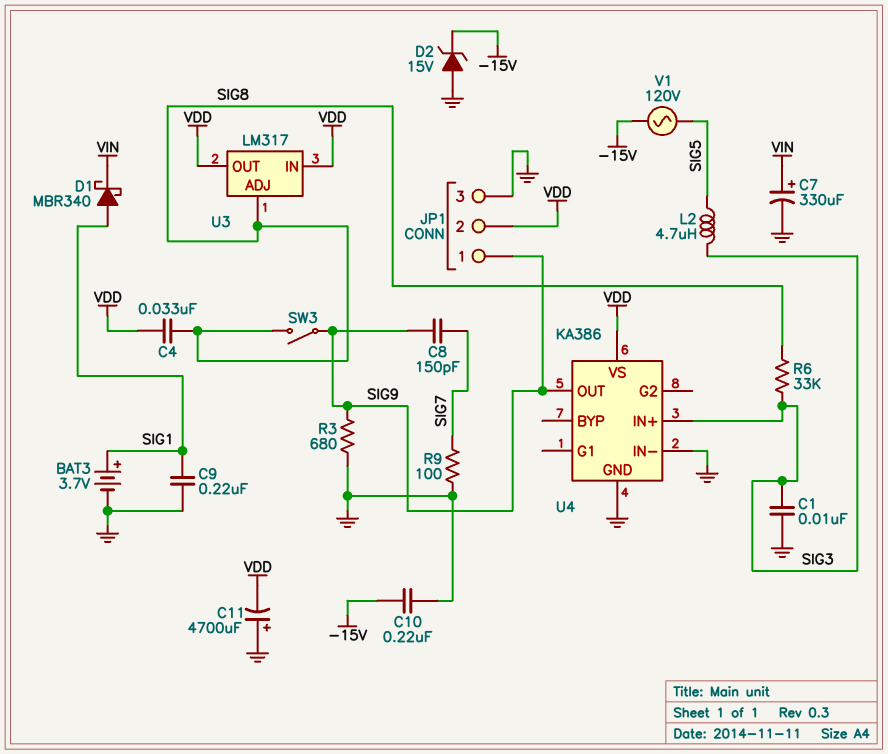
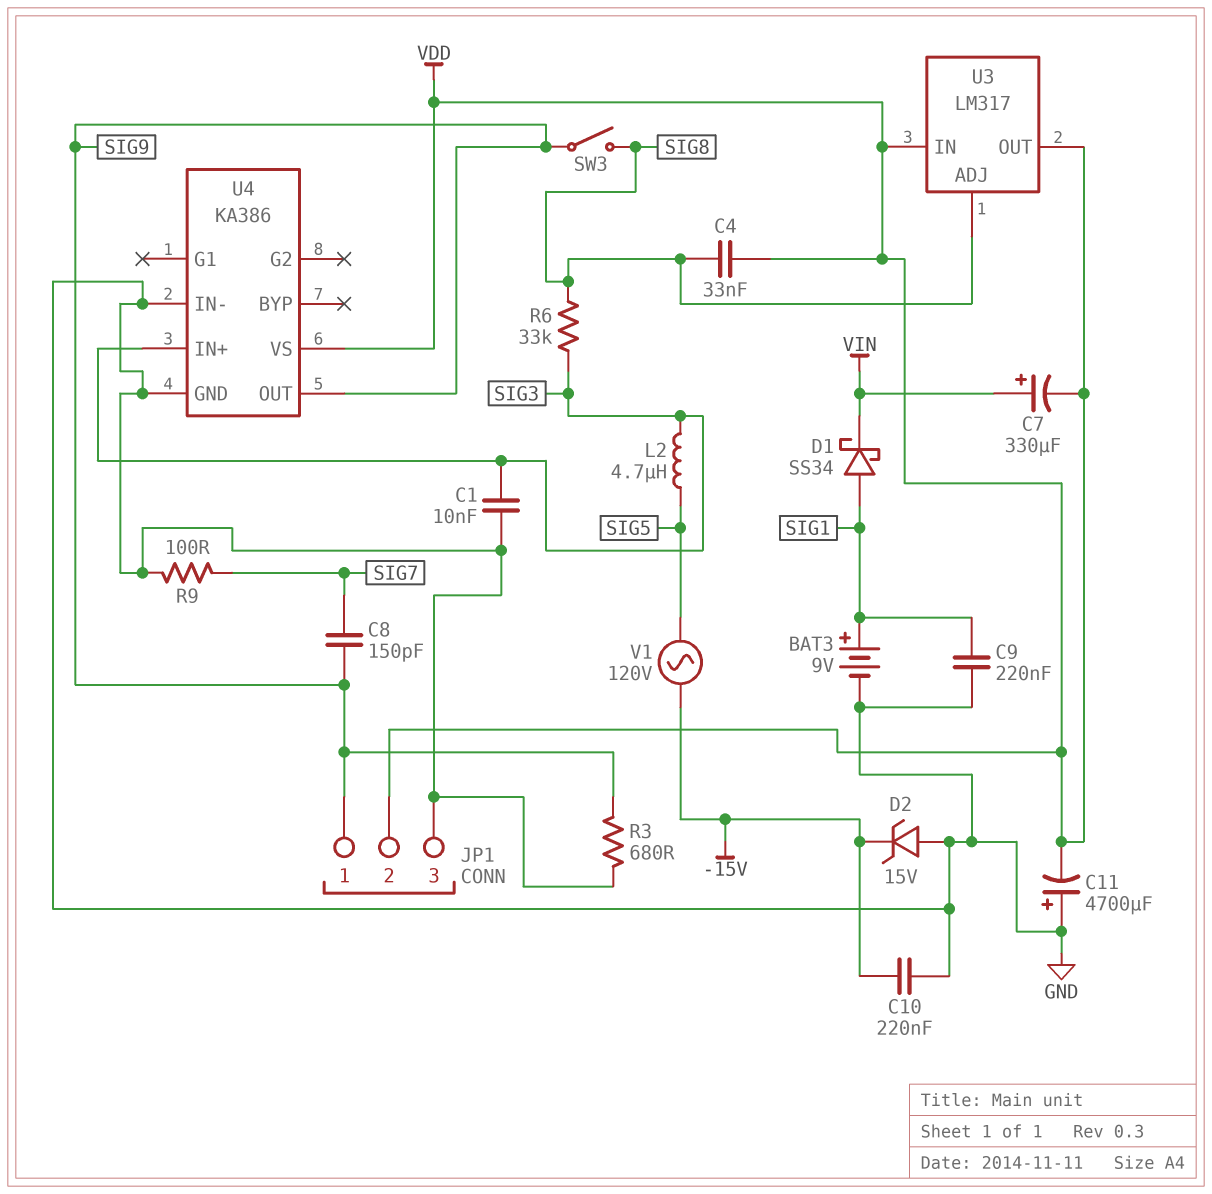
BAT3: 3.7V (plus SIG1, minus GND) -> 9V (plus SIG1, minus GND)
C7: 330uF (plus VIN, minus GND) -> 330uF (plus VIN, minus VDD)
D1: schottky MBR340 (A SIG1, K VIN) -> schottky SS34 (A SIG1, K VIN)

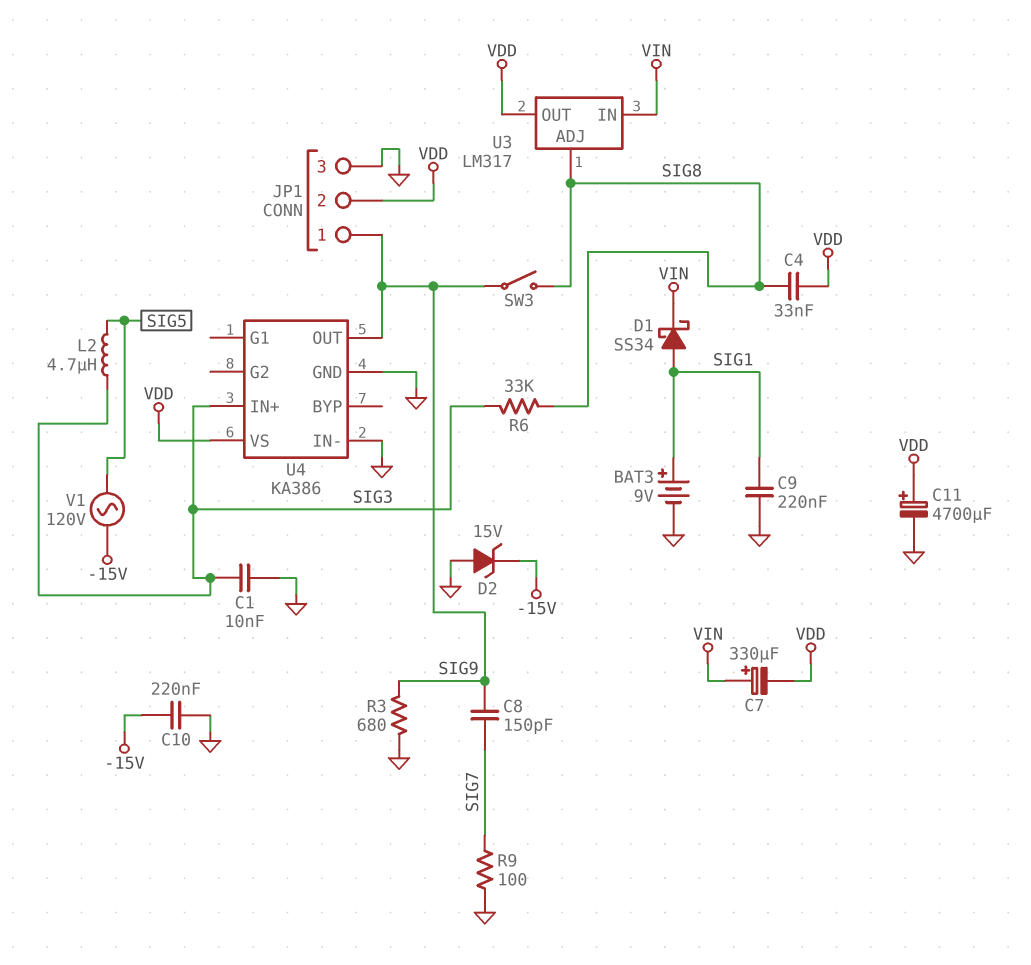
C11: 4700uF (plus GND, minus VDD) -> 4700uF (plus VDD, minus GND)
U3 pin IN: VDD -> VIN

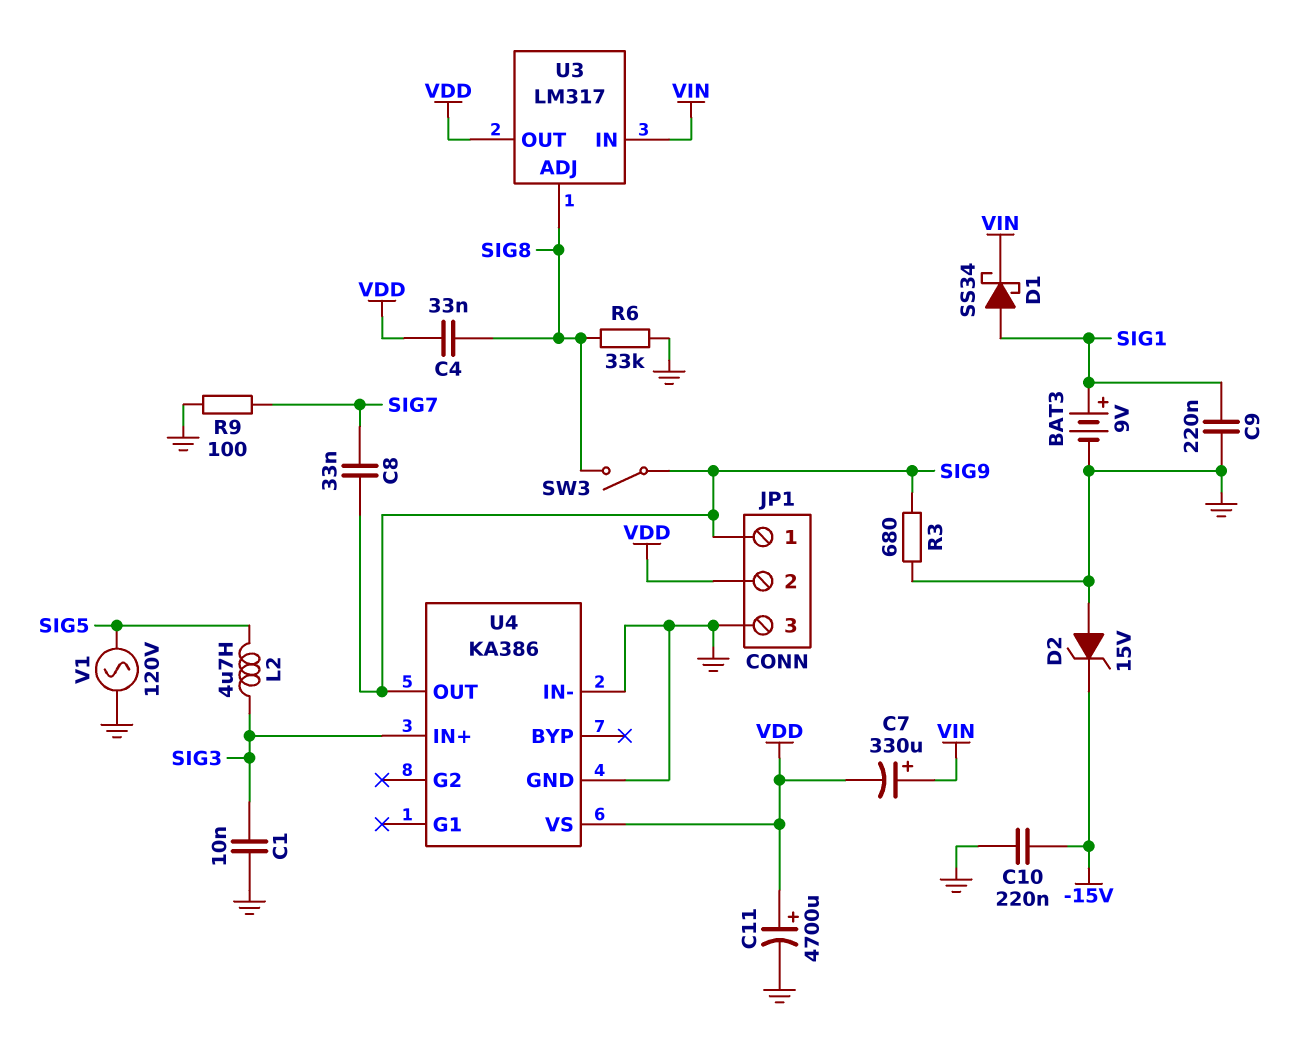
C8: 150pF (SIG7, SIG9) -> 33nF (SIG7, SIG9)
R6: 33k (SIG3, SIG8) -> 33k (GND, SIG8)
V1: AC 120V (-15V, SIG5) -> AC 120V (GND, SIG5)

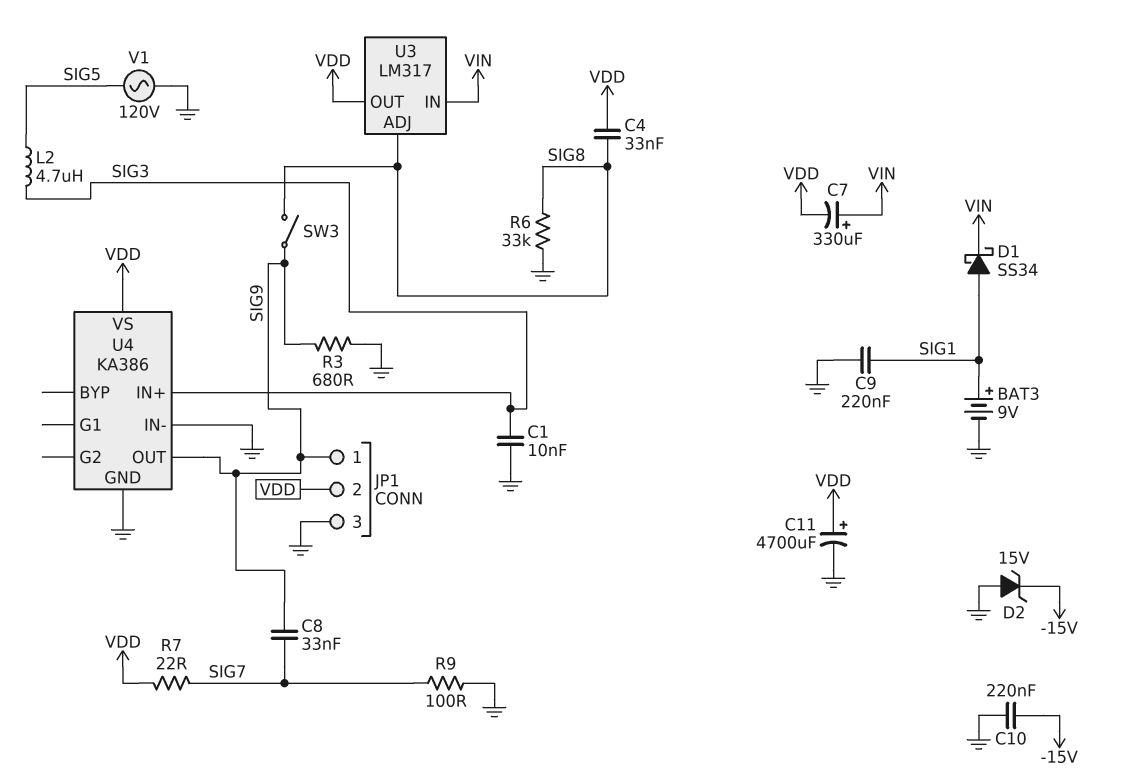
R7: none -> 22 (SIG7, VDD)

